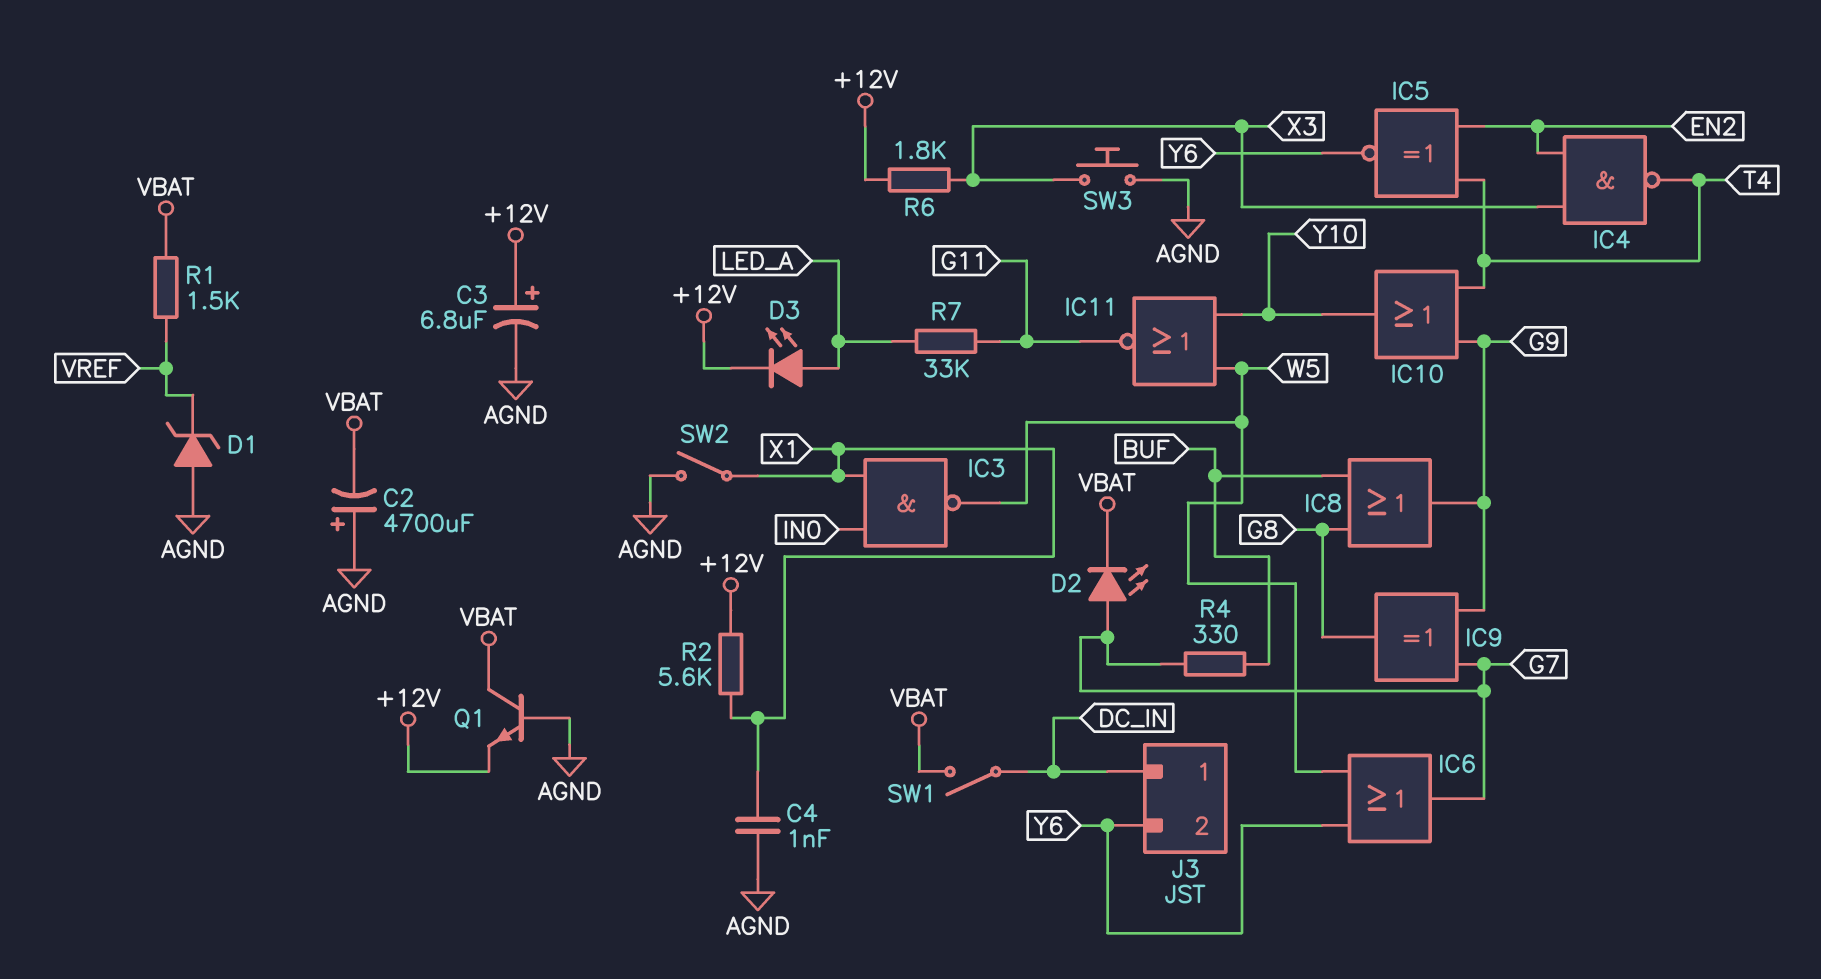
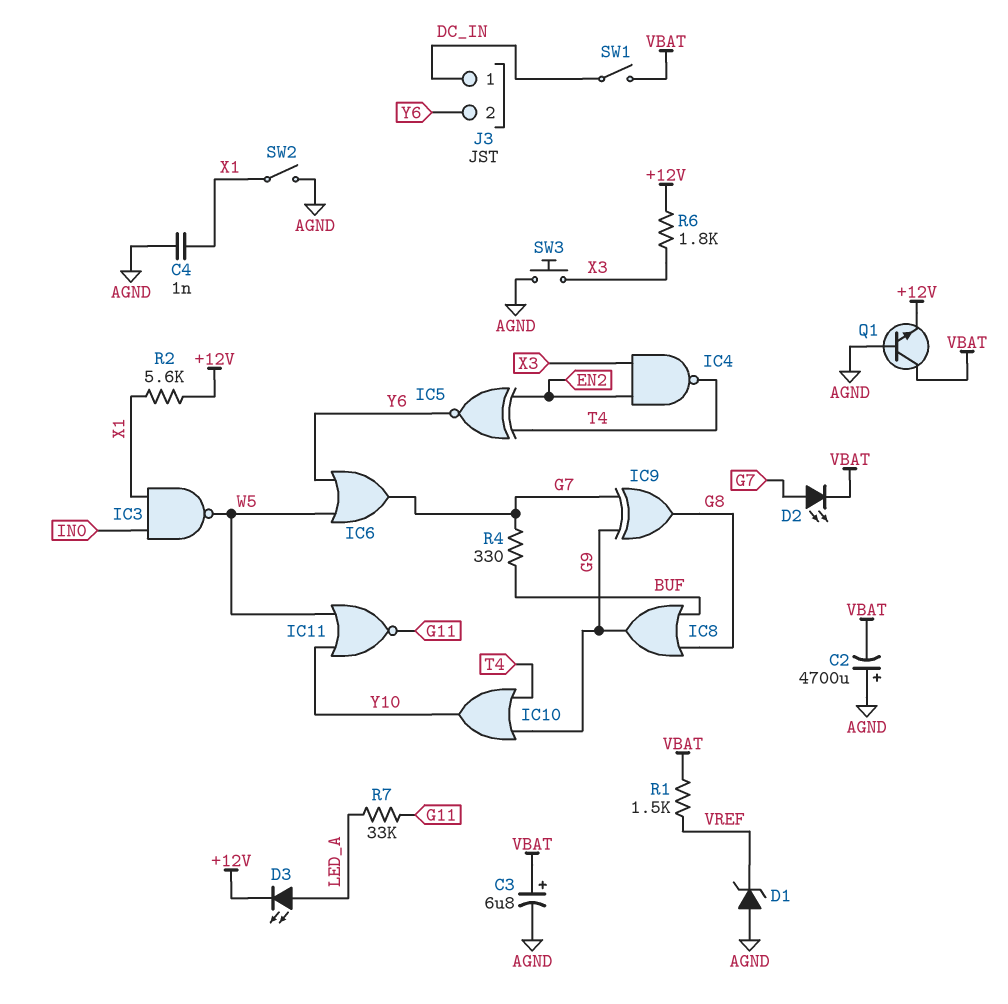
C3: 6.8uF (plus +12V, minus AGND) -> 6.8uF (plus VBAT, minus AGND)

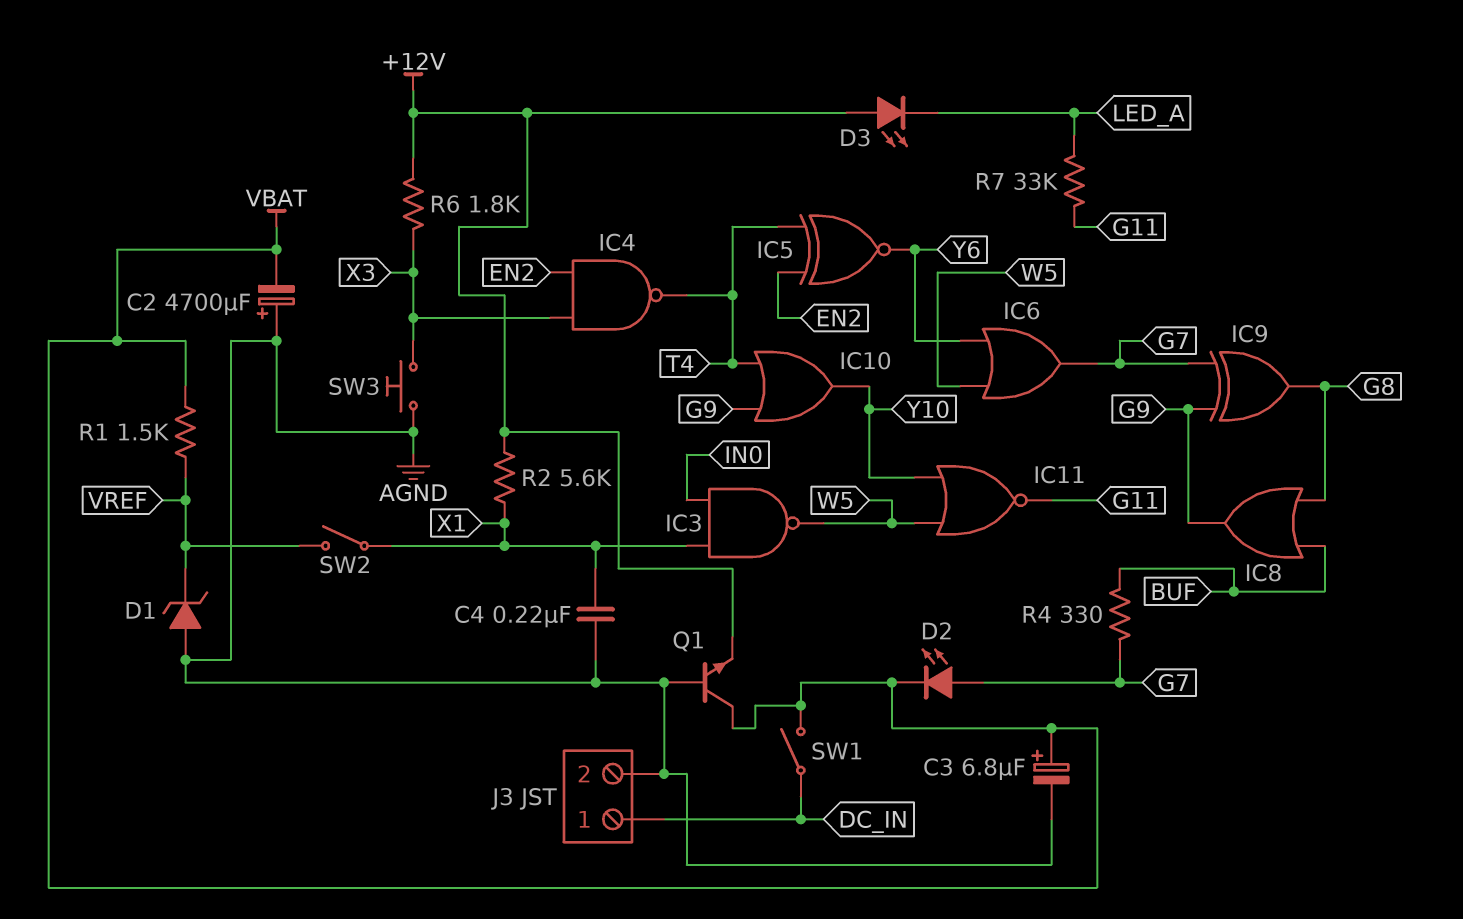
C4: 1nF (AGND, X1) -> 220nF (AGND, X1)
D3: LED (A LED_A, K +12V) -> LED (A +12V, K LED_A)
J3 pin 2: Y6 -> AGND
SW2: switch (AGND, X1) -> switch (VREF, X1)

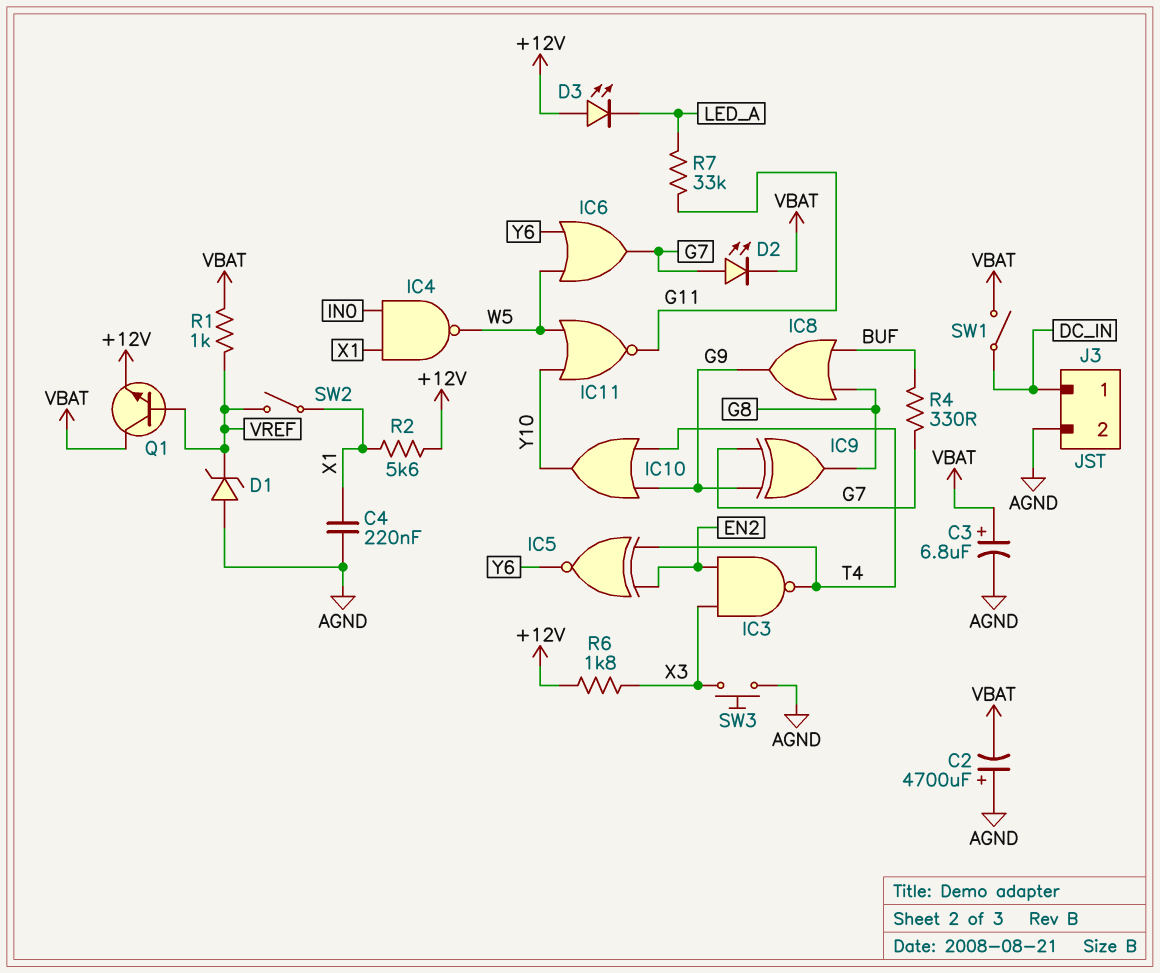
IC3: NAND (in IN0, in X1, out W5) -> NAND (in EN2, in X3, out T4)
IC4: NAND (in EN2, in X3, out T4) -> NAND (in IN0, in X1, out W5)
Q1: NPN (B AGND, C VBAT, E +12V) -> NPN (B VREF, C VBAT, E +12V)
R1: 1.5k (VBAT, VREF) -> 1k (VBAT, VREF)

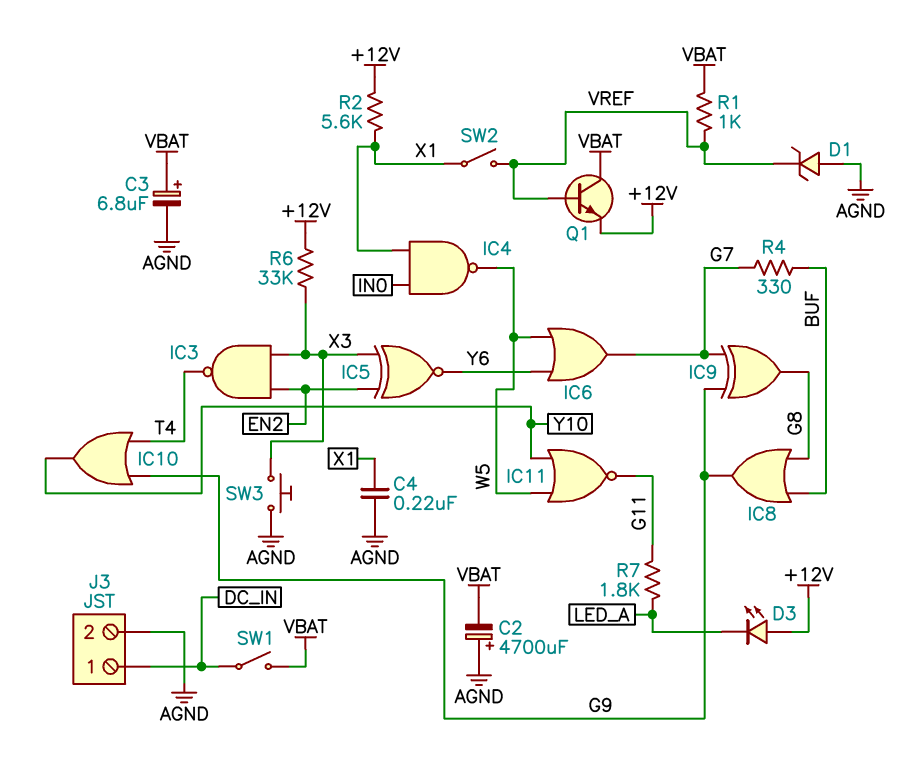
D2: LED (A G7, K VBAT) -> none
IC5: XNOR (in EN2, in T4, out Y6) -> XNOR (in EN2, in X3, out Y6)
R6: 1.8k (+12V, X3) -> 33k (+12V, X3)
R7: 33k (G11, LED_A) -> 1.8k (G11, LED_A)

